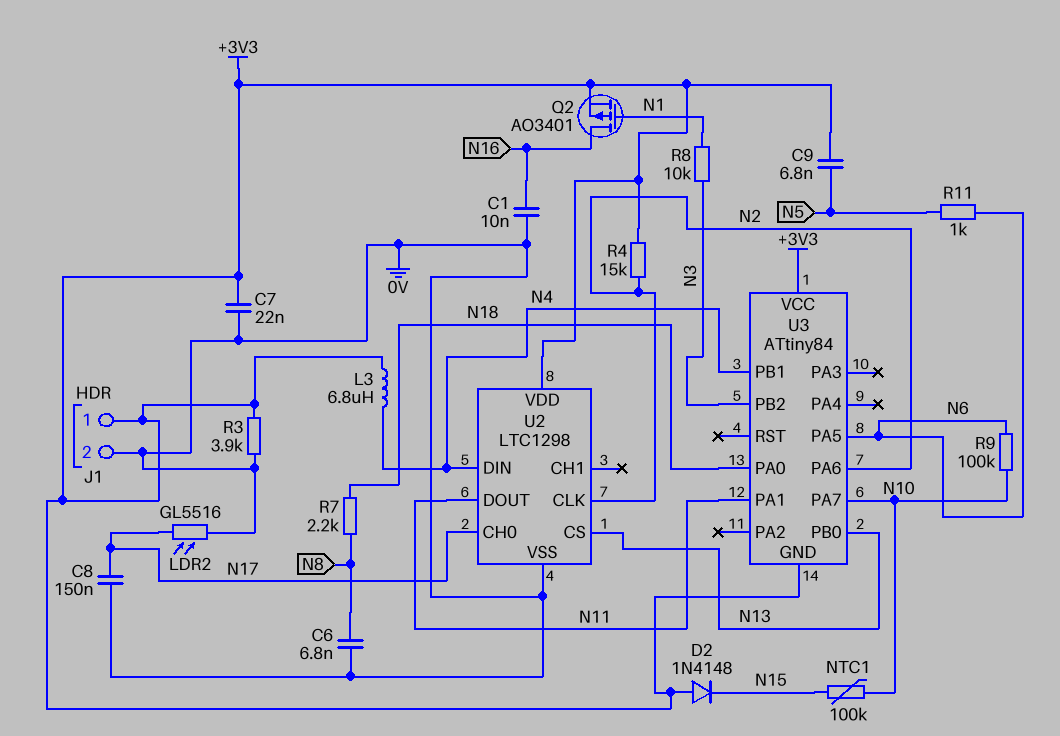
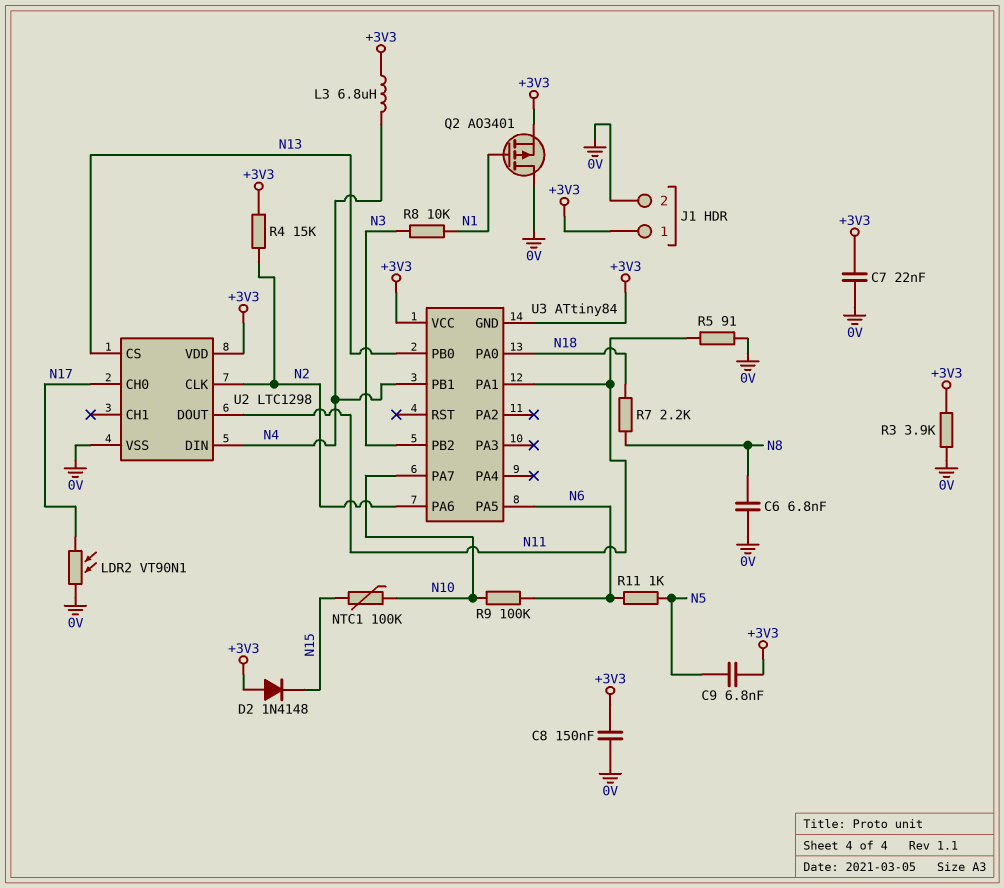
C1: 10nF (0V, N16) -> none
C8: 150nF (0V, N17) -> 150nF (+3V3, 0V)
LDR2: GL5516 (0V, N17) -> VT90N1 (0V, N17)
Q2: PMOS AO3401 (G N1, D N16, S +3V3) -> PMOS AO3401 (G N1, D 0V, S +3V3)
R5: none -> 91 (0V, N11)

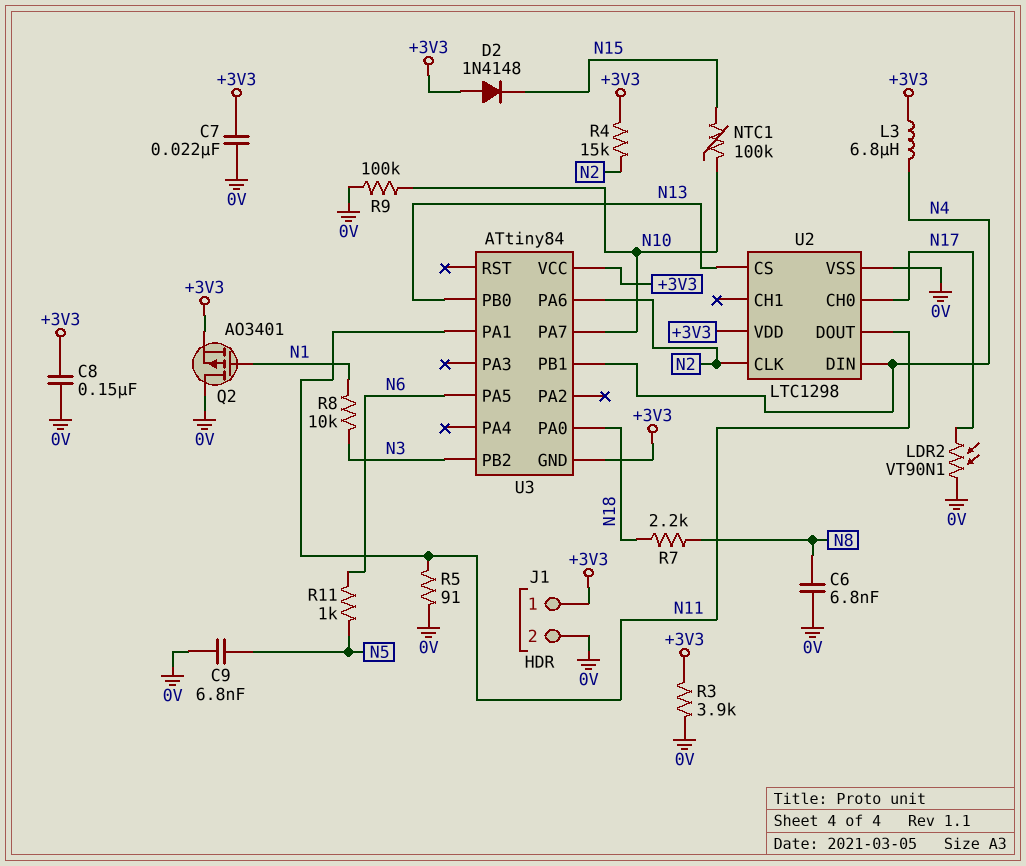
C9: 6.8nF (+3V3, N5) -> 6.8nF (0V, N5)
R9: 100k (N6, N10) -> 100k (0V, N10)

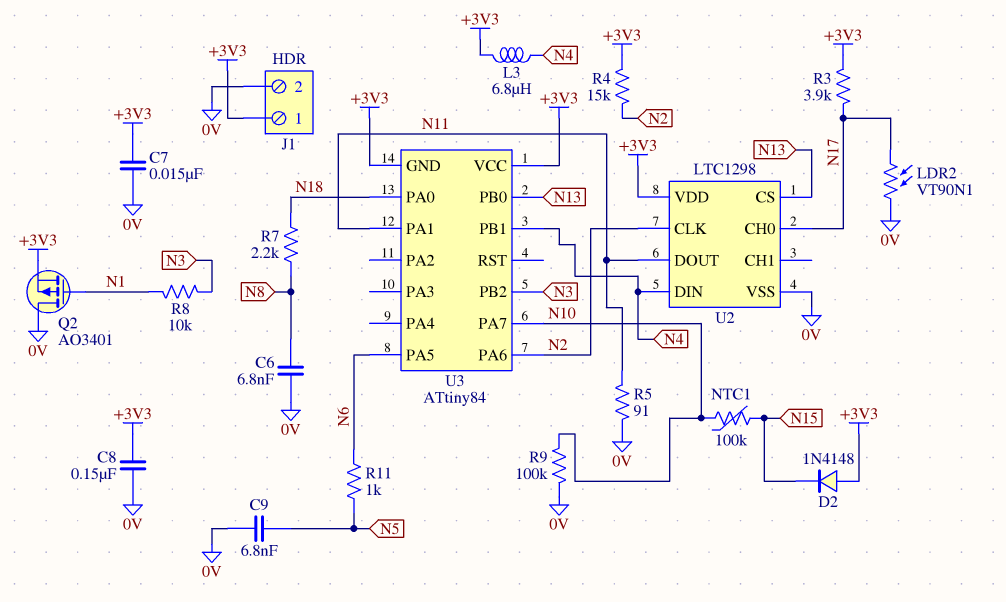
C7: 22nF (+3V3, 0V) -> 15nF (+3V3, 0V)
R3: 3.9k (+3V3, 0V) -> 3.9k (+3V3, N17)

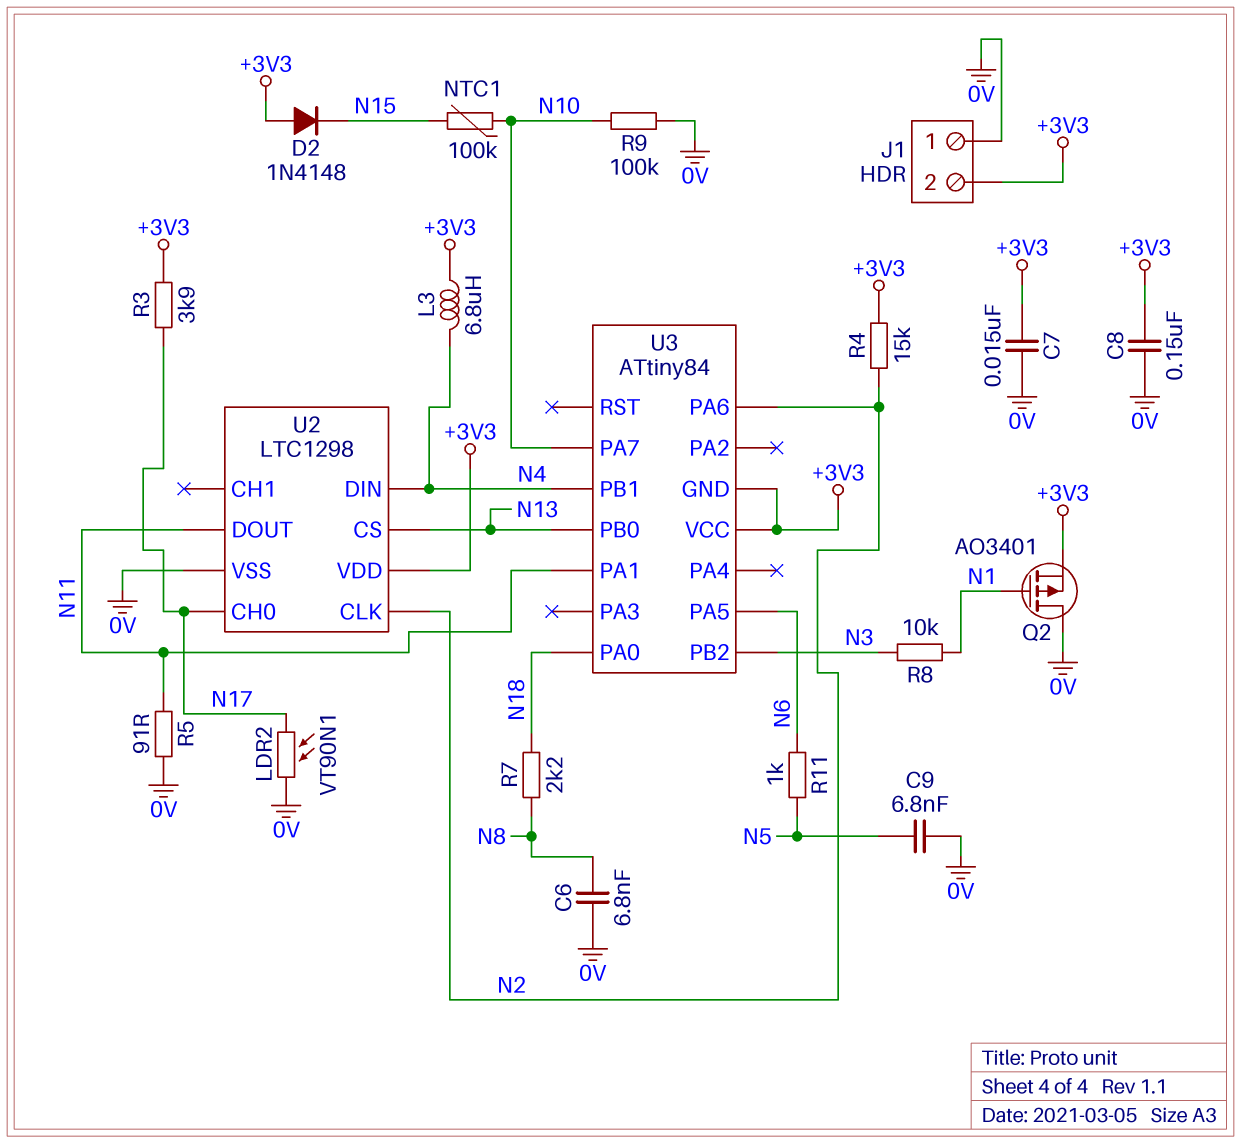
J1 pin 1: +3V3 -> 0V
J1 pin 2: 0V -> +3V3

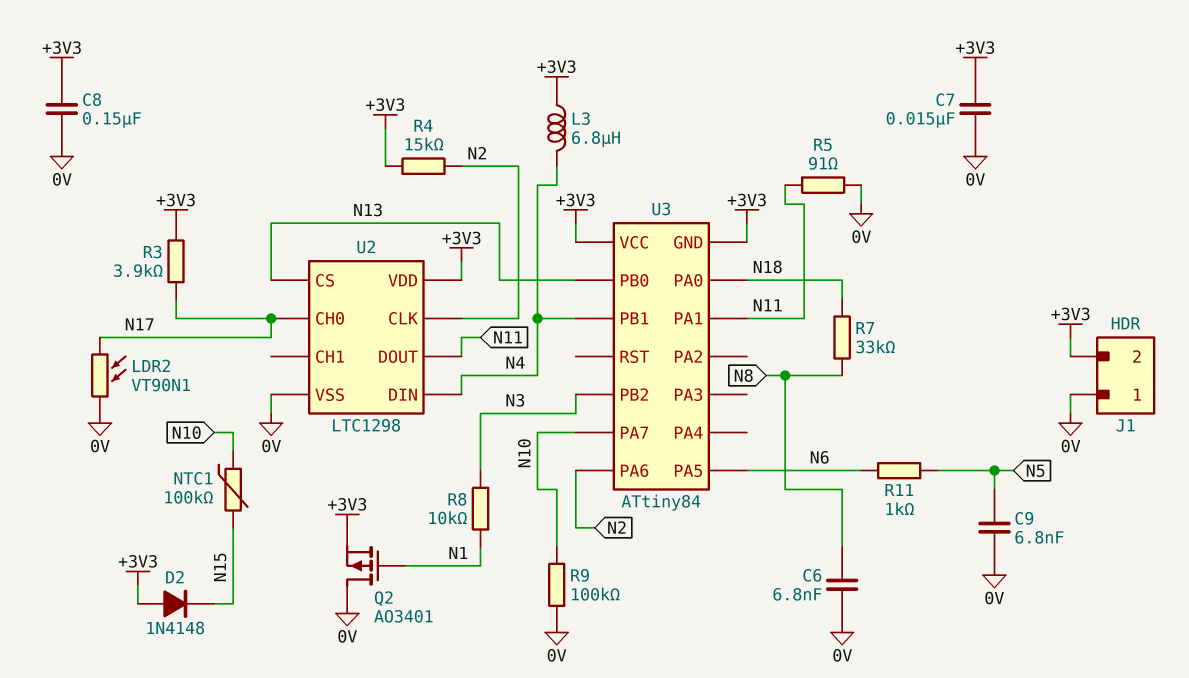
R7: 2.2k (N8, N18) -> 33k (N8, N18)

